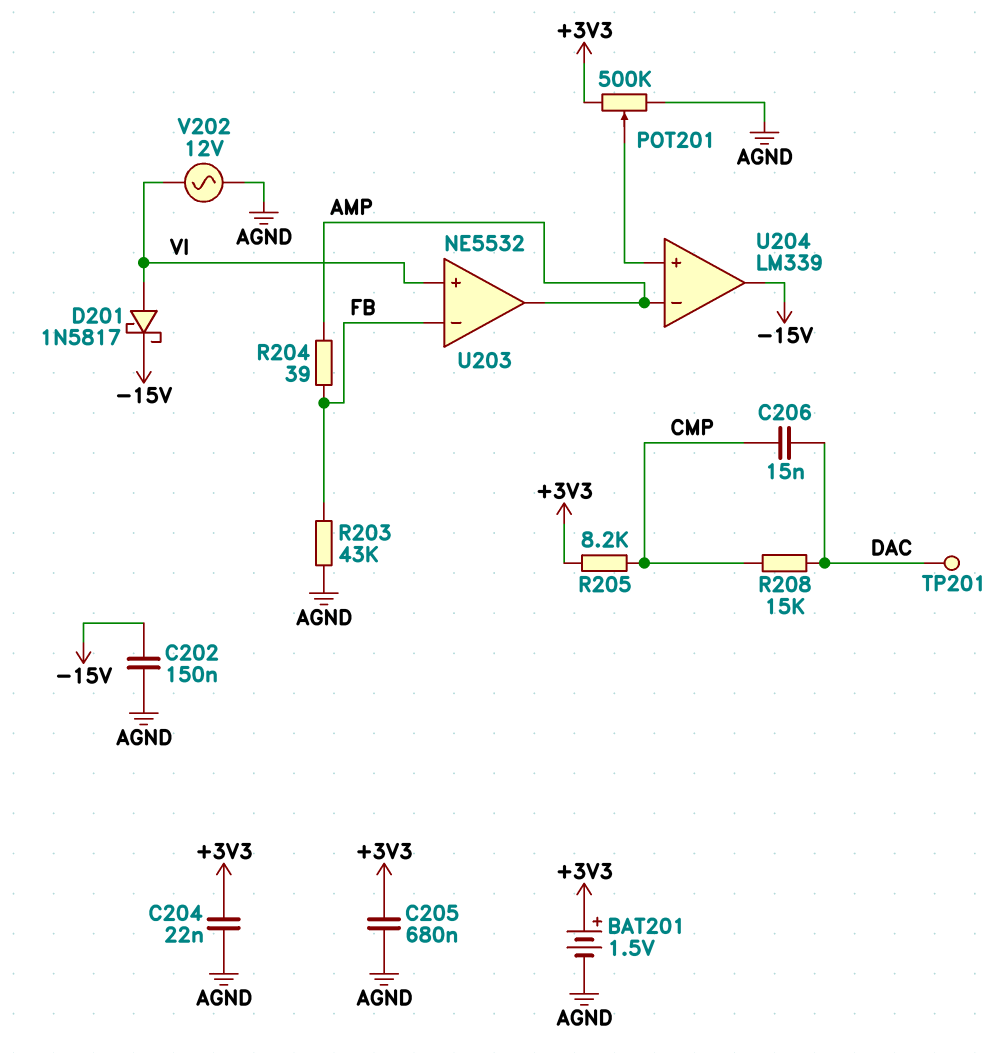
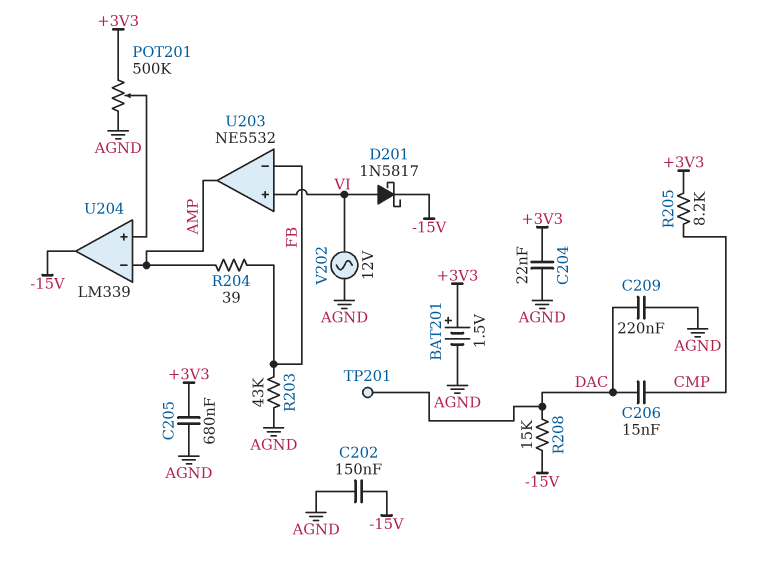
C209: none -> 220nF (AGND, DAC)
R208: 15k (CMP, DAC) -> 15k (-15V, DAC)

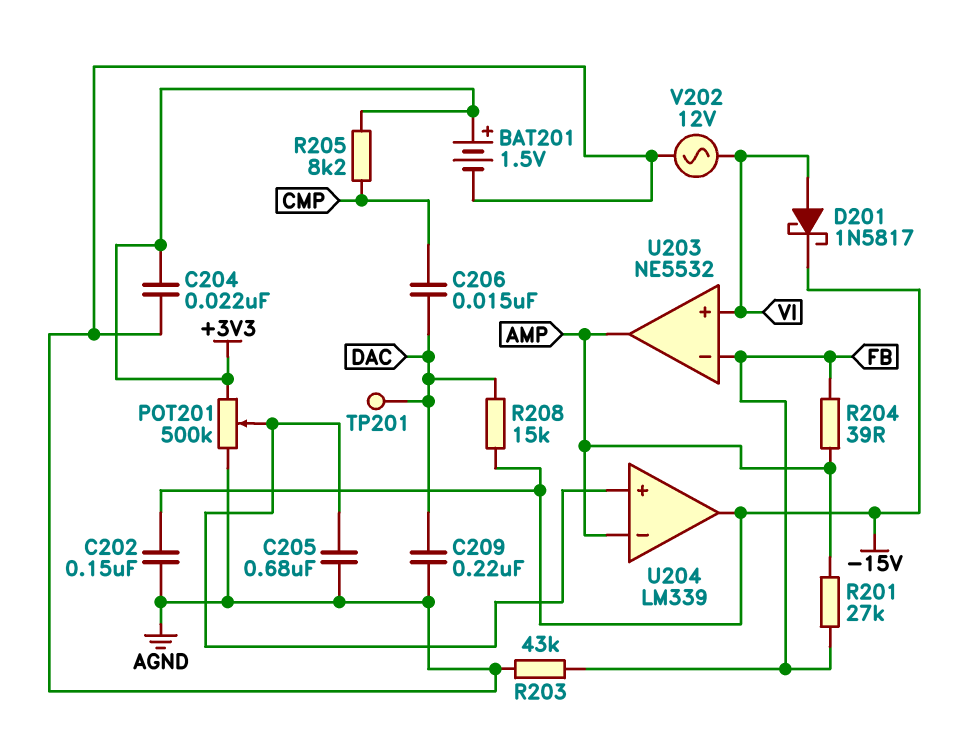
C205: 680nF (+3V3, AGND) -> 680nF (AGND, U204/in+)
R201: none -> 27k (AMP, FB)

